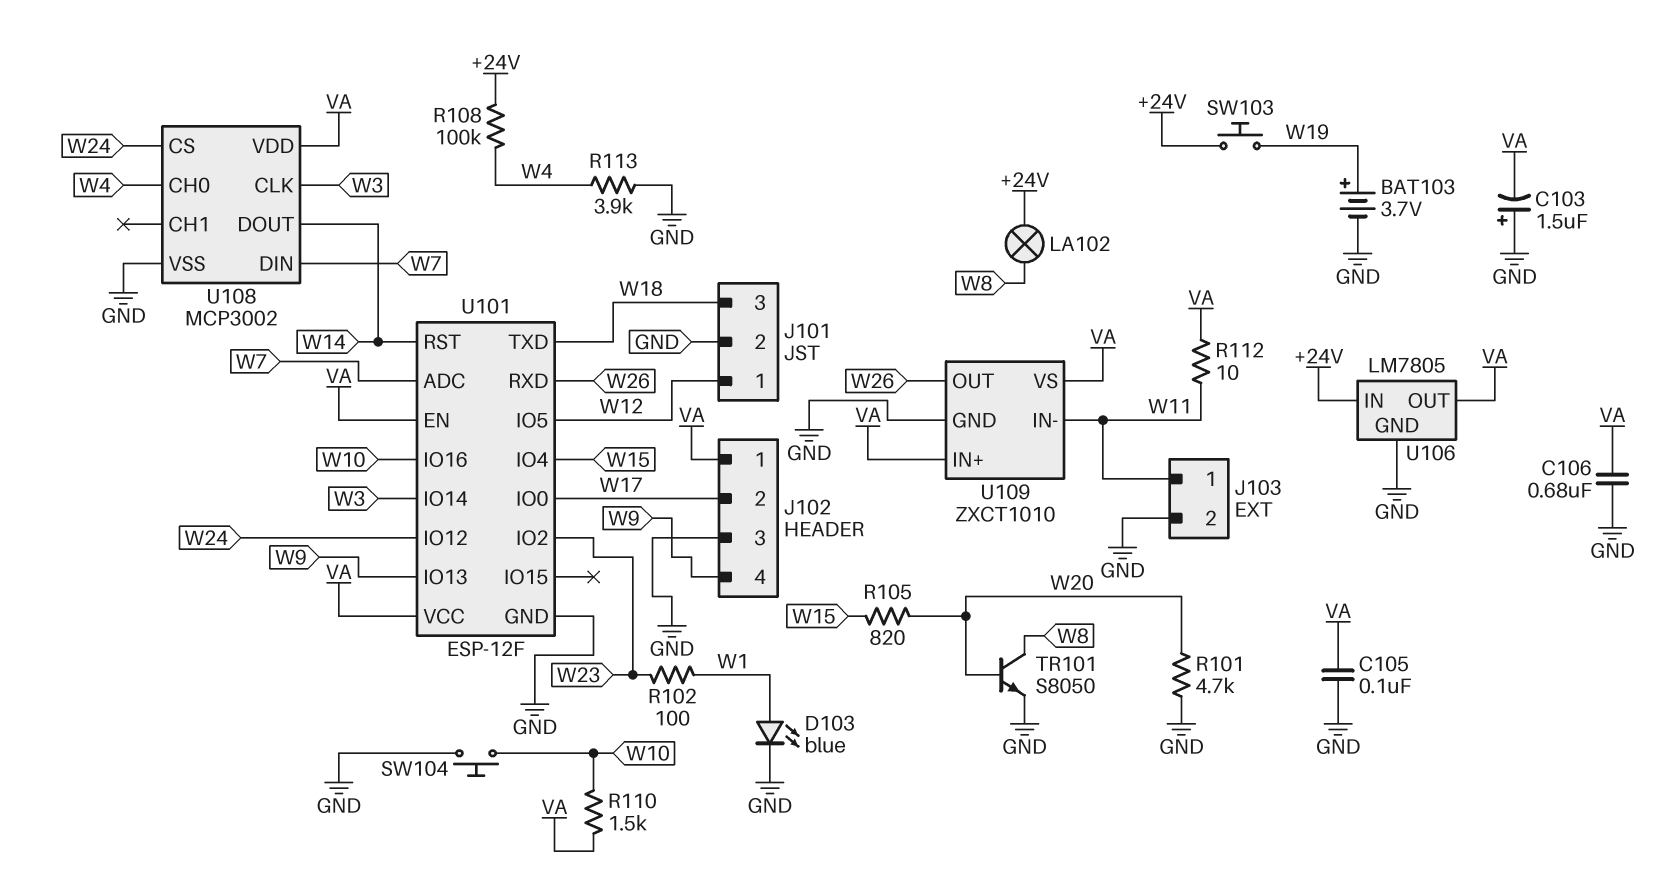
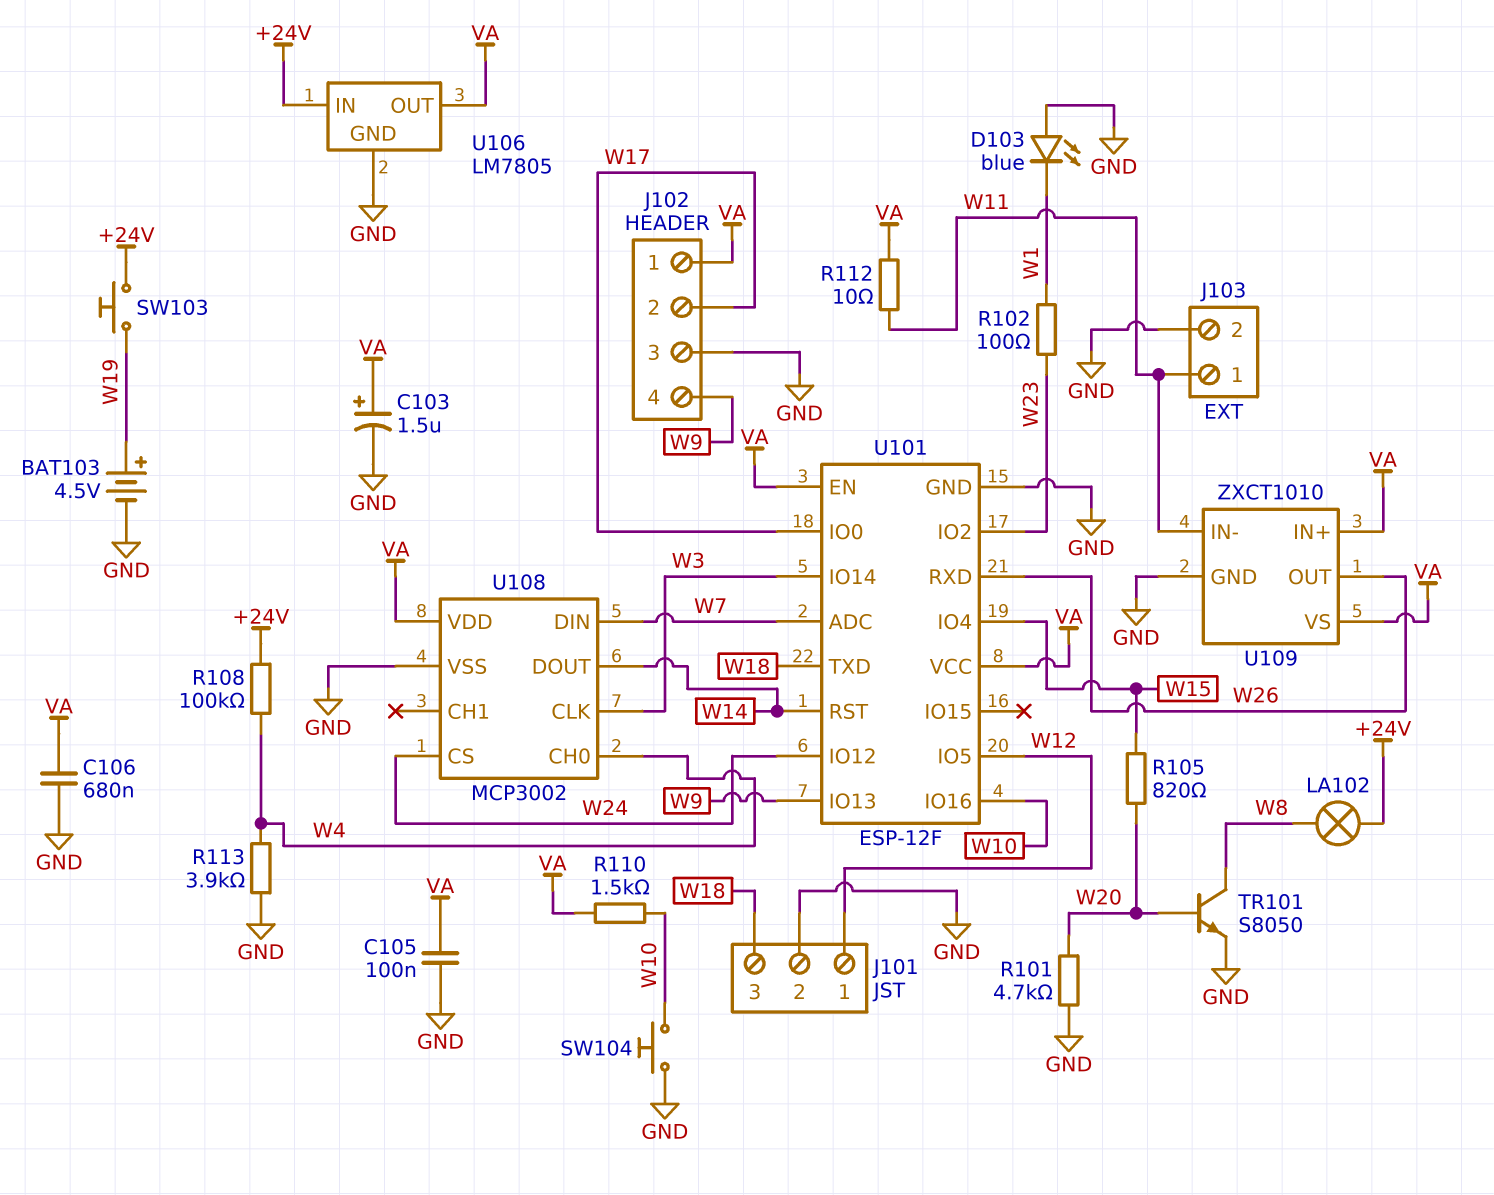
BAT103: 3.7V (plus W19, minus GND) -> 4.5V (plus W19, minus GND)
C103: 1.5uF (plus GND, minus VA) -> 1.5uF (plus VA, minus GND)
D103: LED blue (A W1, K GND) -> LED blue (A GND, K W1)

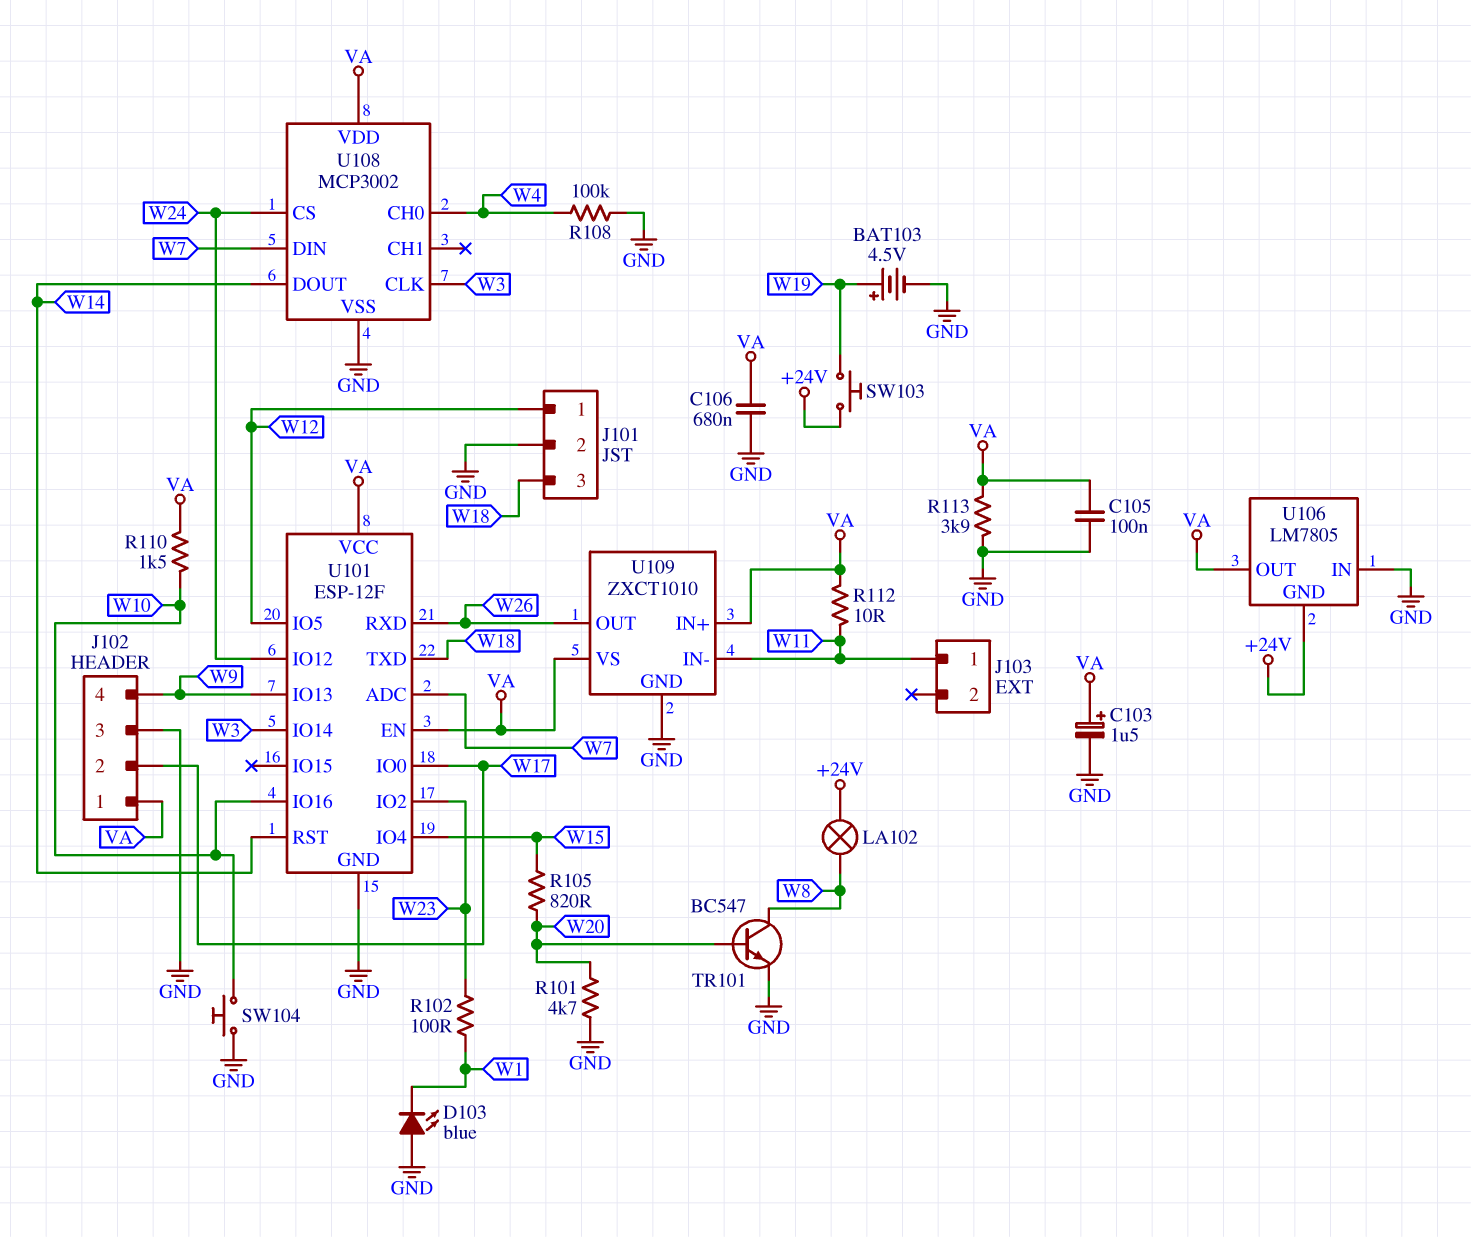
J103 pin 2: GND -> none
R108: 100k (+24V, W4) -> 100k (GND, W4)
R113: 3.9k (GND, W4) -> 3.9k (GND, VA)
TR101: NPN S8050 (B W20, C W8, E GND) -> NPN BC547 (B W20, C W8, E GND)
U106 pin GND: GND -> +24V
U106 pin IN: +24V -> GND

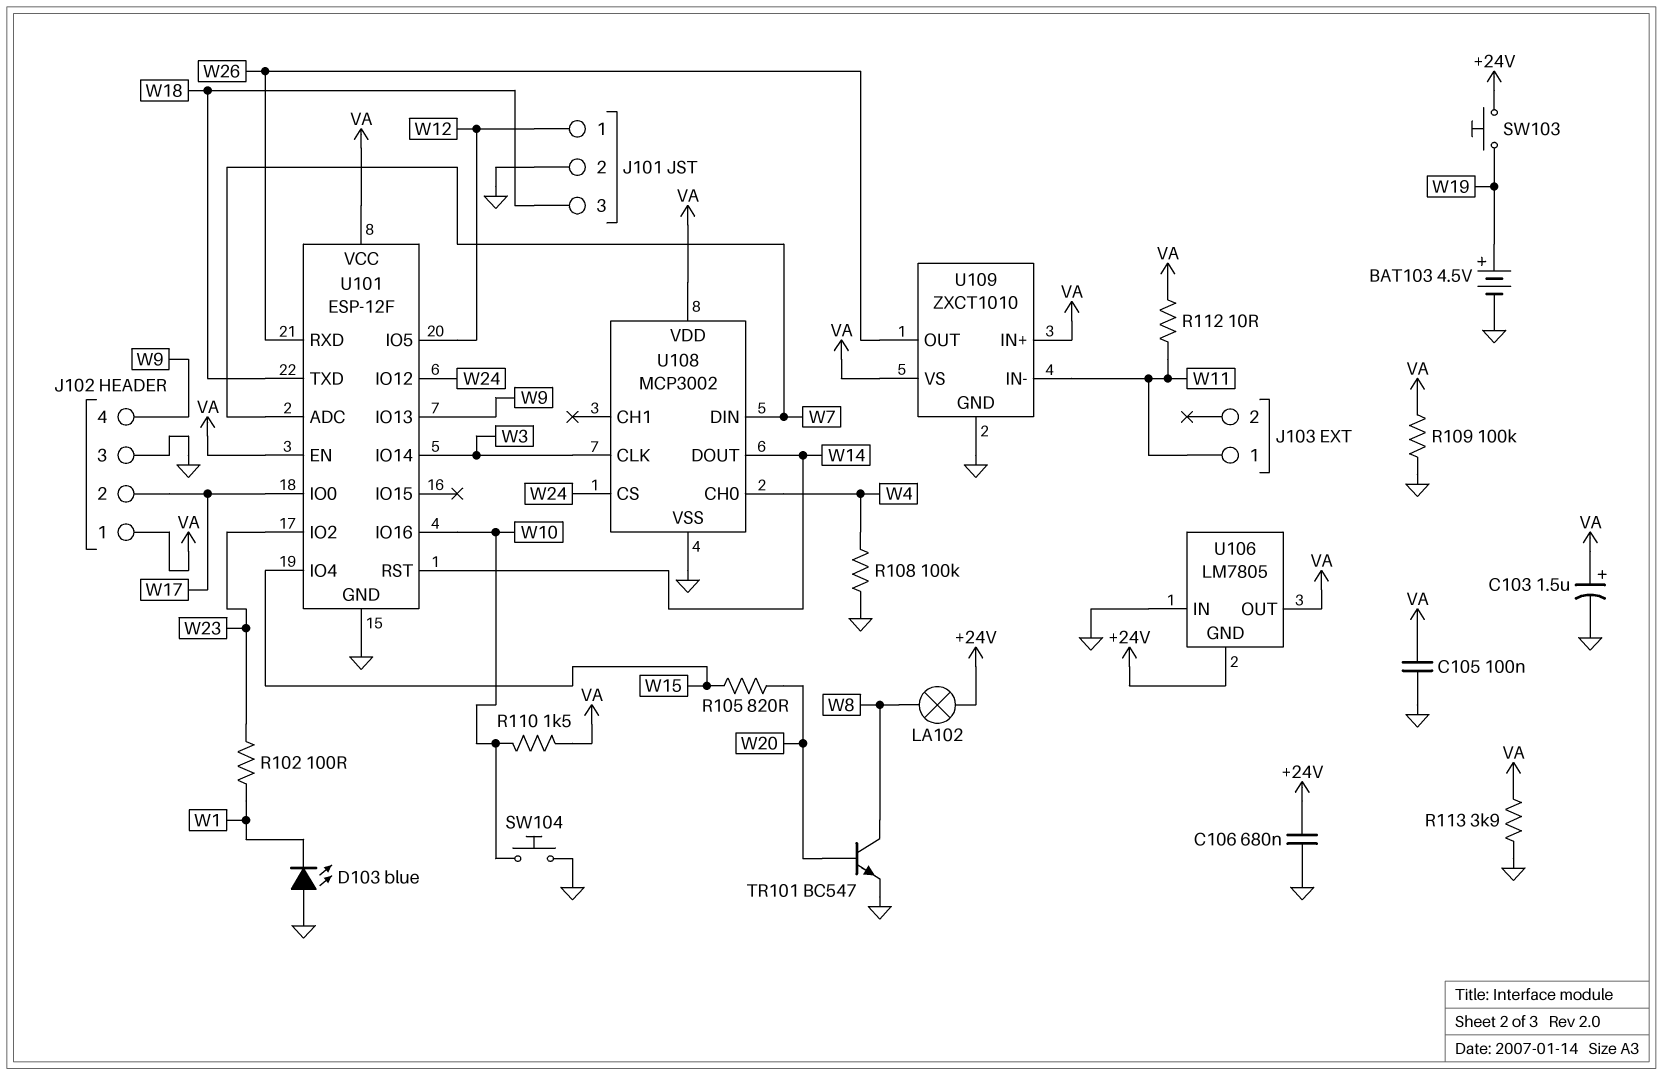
C106: 680nF (GND, VA) -> 680nF (+24V, GND)
R101: 4.7k (GND, W20) -> none
R109: none -> 100k (GND, VA)

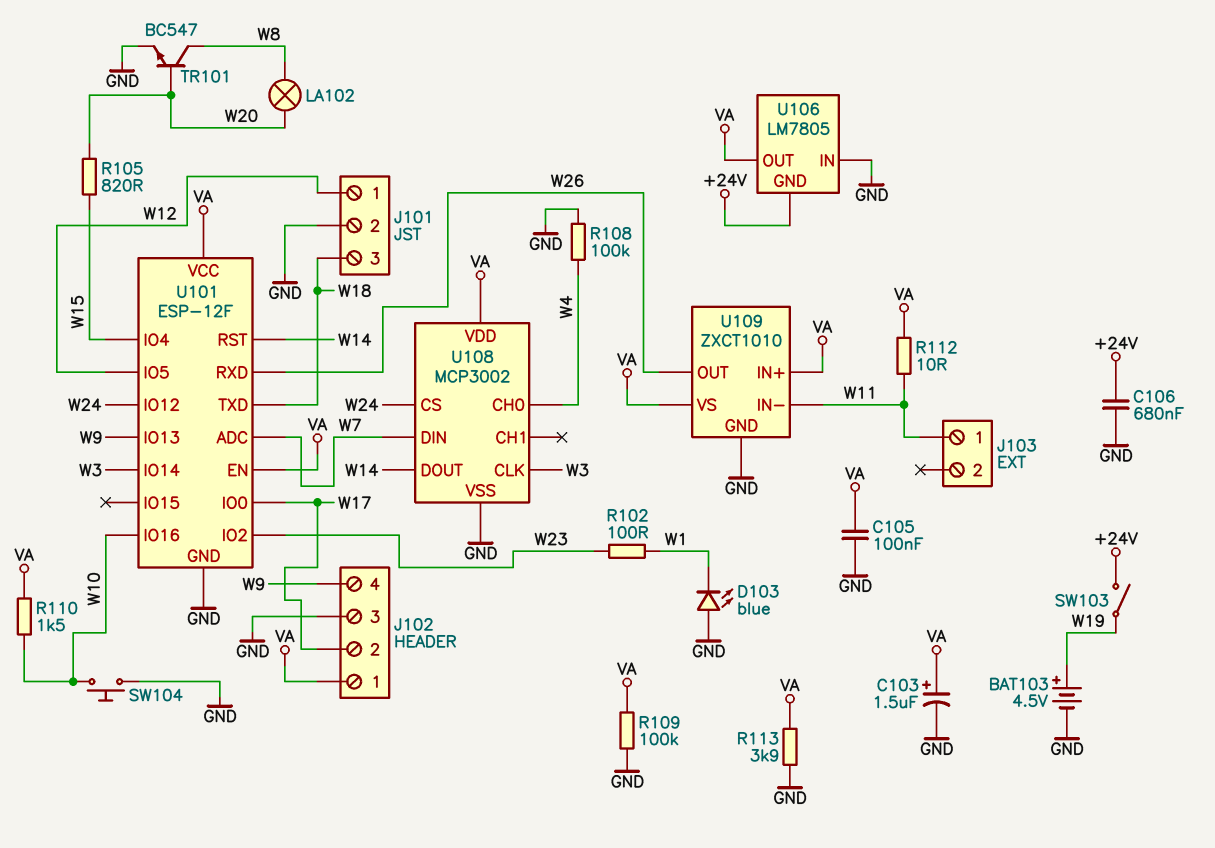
LA102: lamp (+24V, W8) -> lamp (W8, W20)
SW103: button (+24V, W19) -> switch (+24V, W19)

